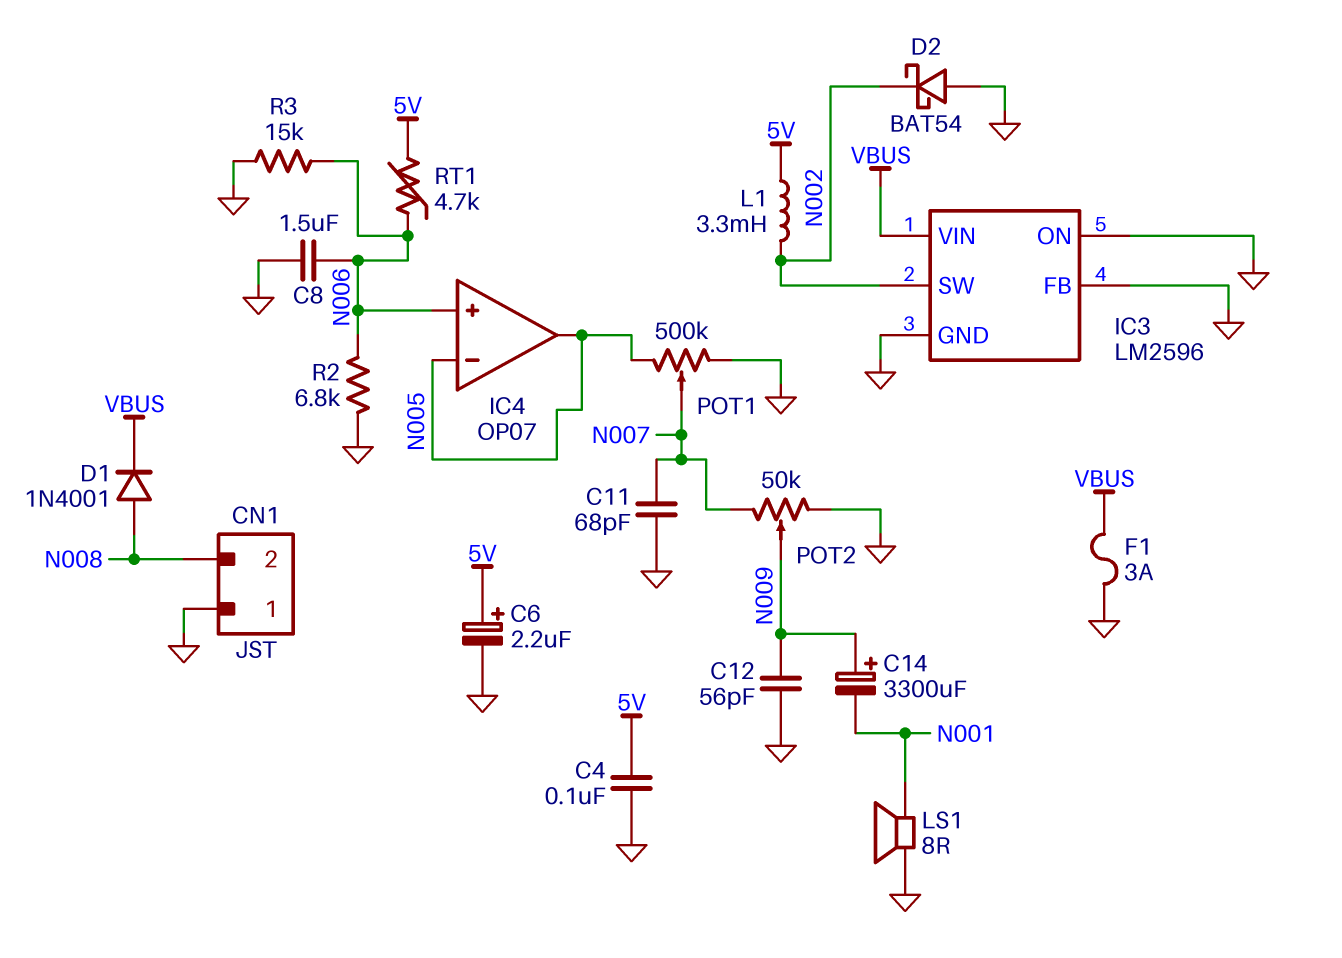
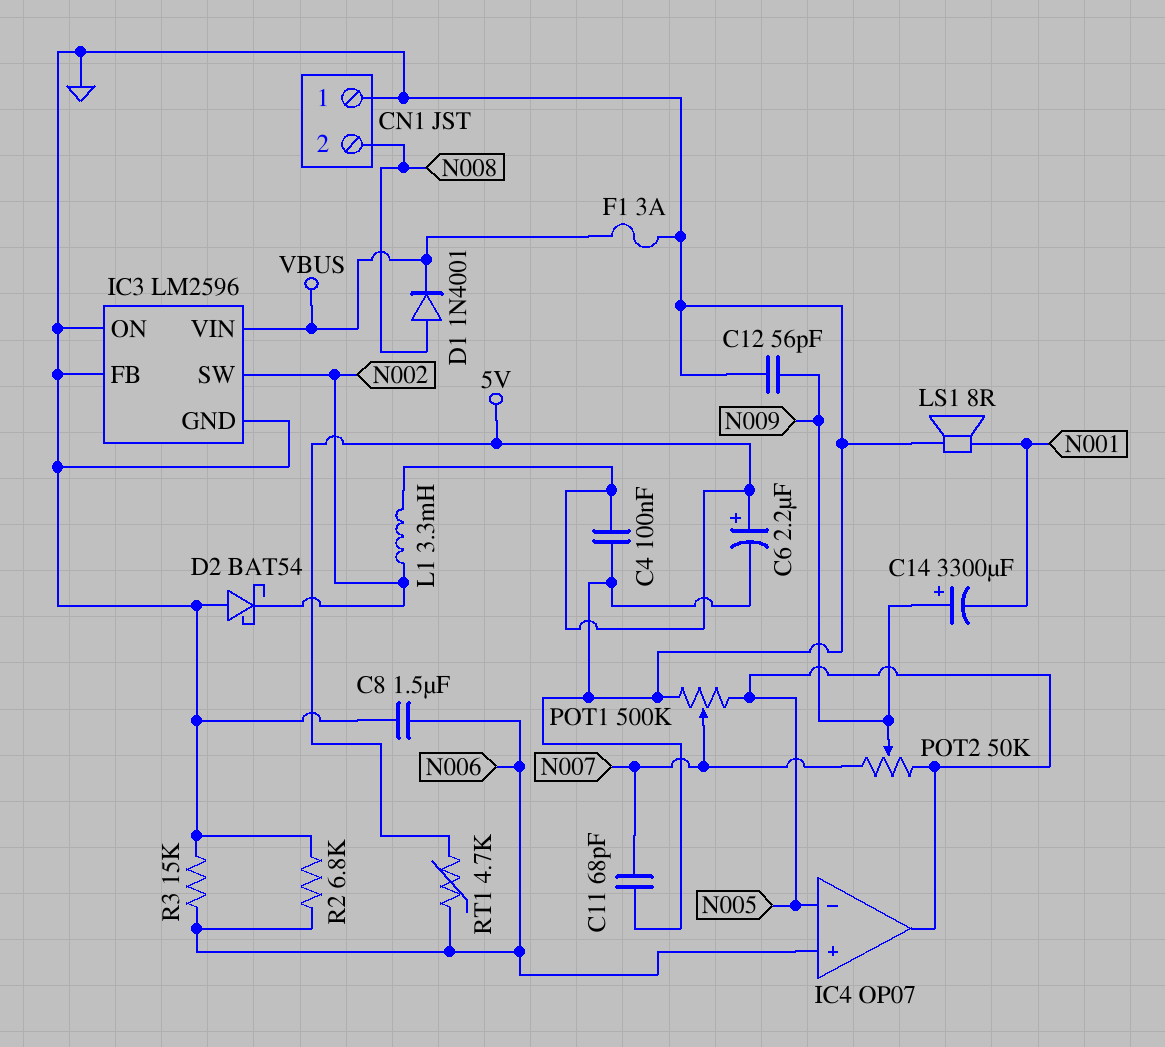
POT2: 50k (GND, N007, wiper N009) -> 50k (N005, N007, wiper N009)

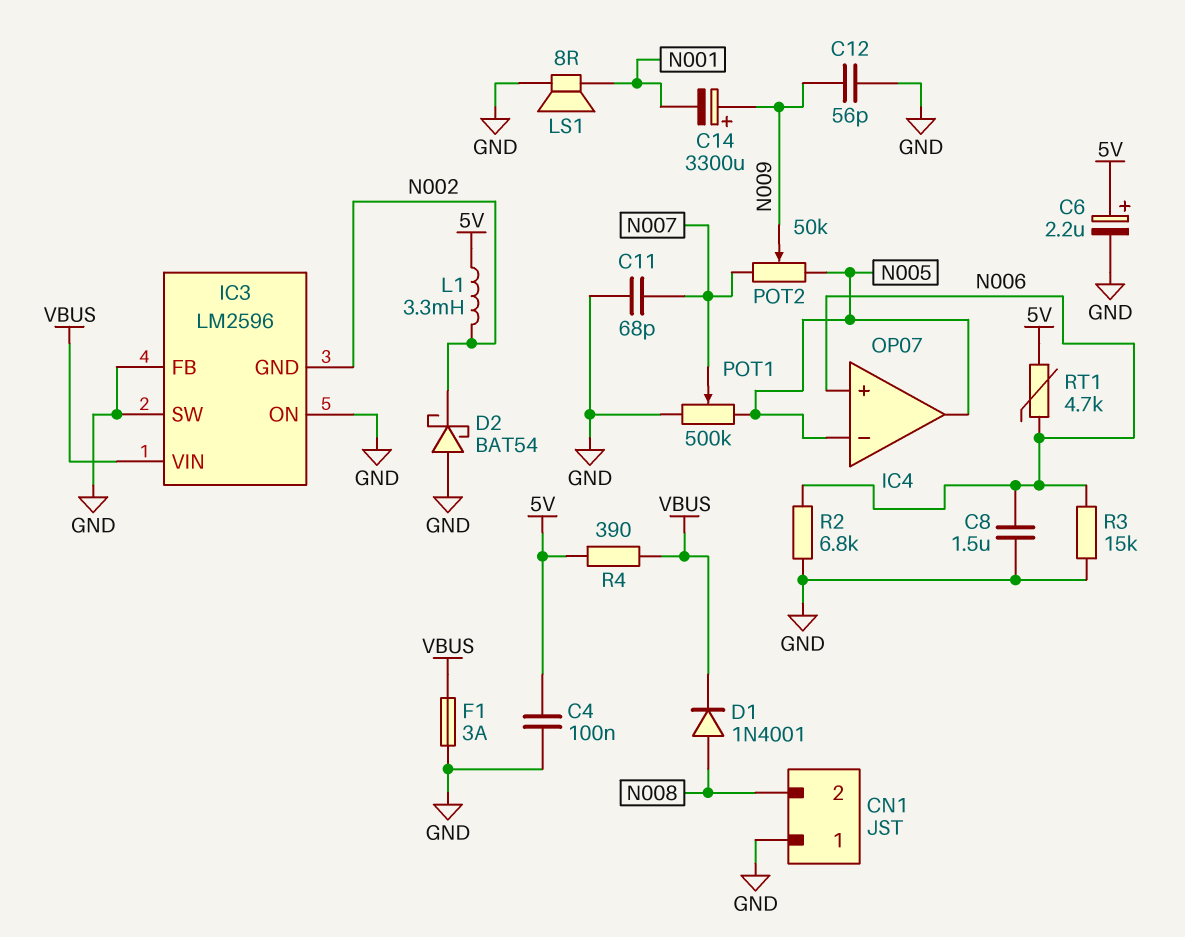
IC3 pin GND: GND -> N002
IC3 pin SW: N002 -> GND
R4: none -> 390 (5V, VBUS)

